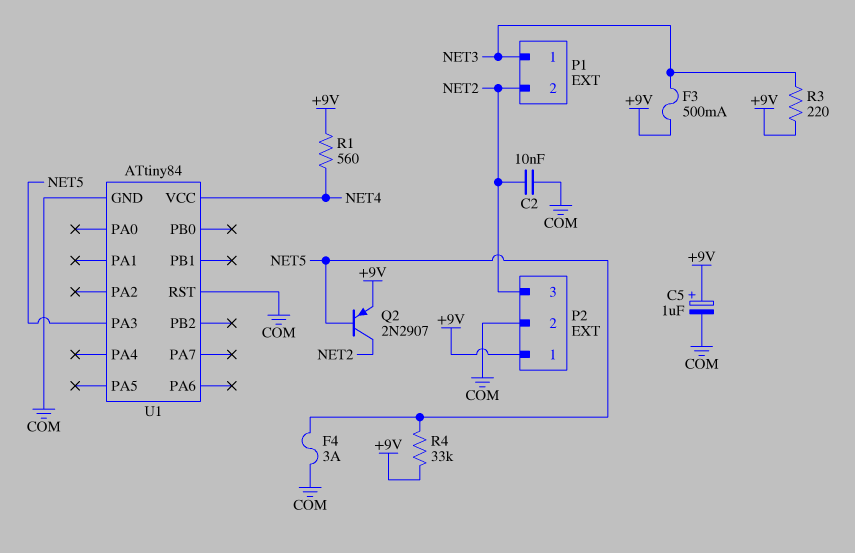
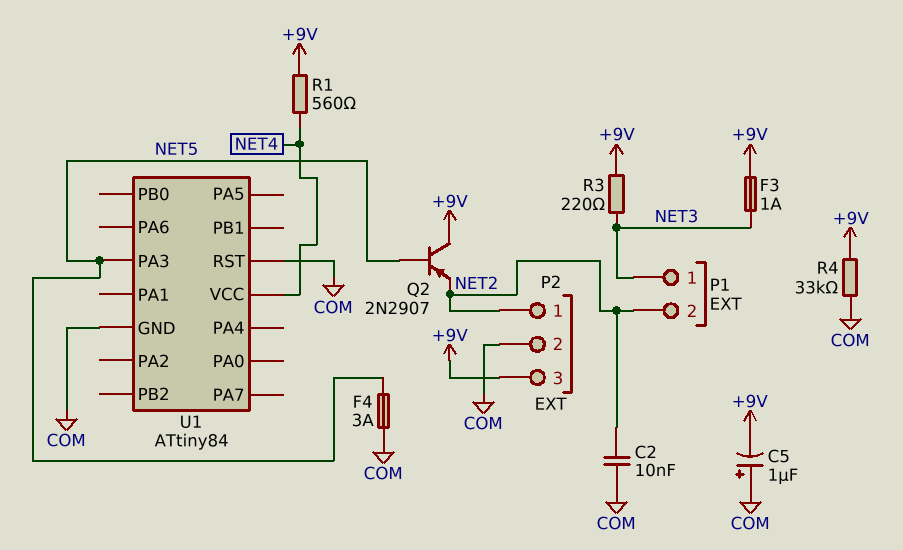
C5: 1uF (plus +9V, minus COM) -> 1uF (plus COM, minus +9V)
F3: 500mA (+9V, NET3) -> 1A (+9V, NET3)
P2 pin 1: +9V -> NET2
P2 pin 3: NET2 -> +9V
Q2: PNP 2N2907 (B NET5, C NET2, E +9V) -> PNP 2N2907 (B NET5, C +9V, E NET2)
R4: 33k (+9V, NET5) -> 33k (+9V, COM)

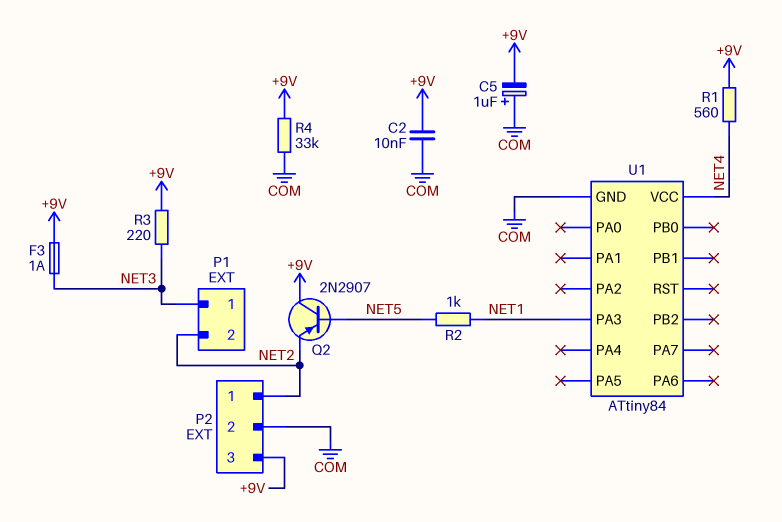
C2: 10nF (COM, NET2) -> 10nF (+9V, COM)
F4: 3A (COM, NET5) -> none
R2: none -> 1k (NET1, NET5)
U1 pin PA3: NET5 -> NET1
U1 pin RST: COM -> none

